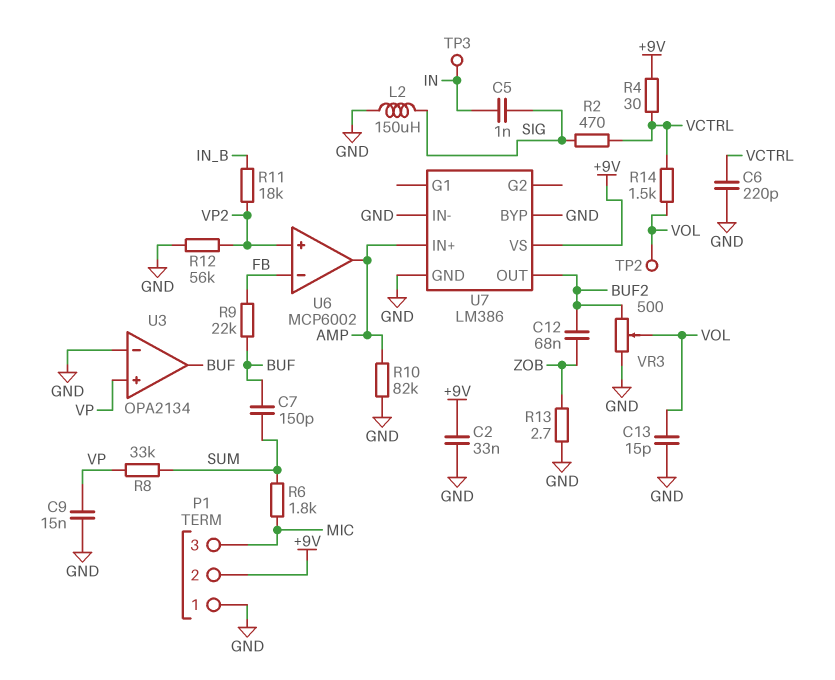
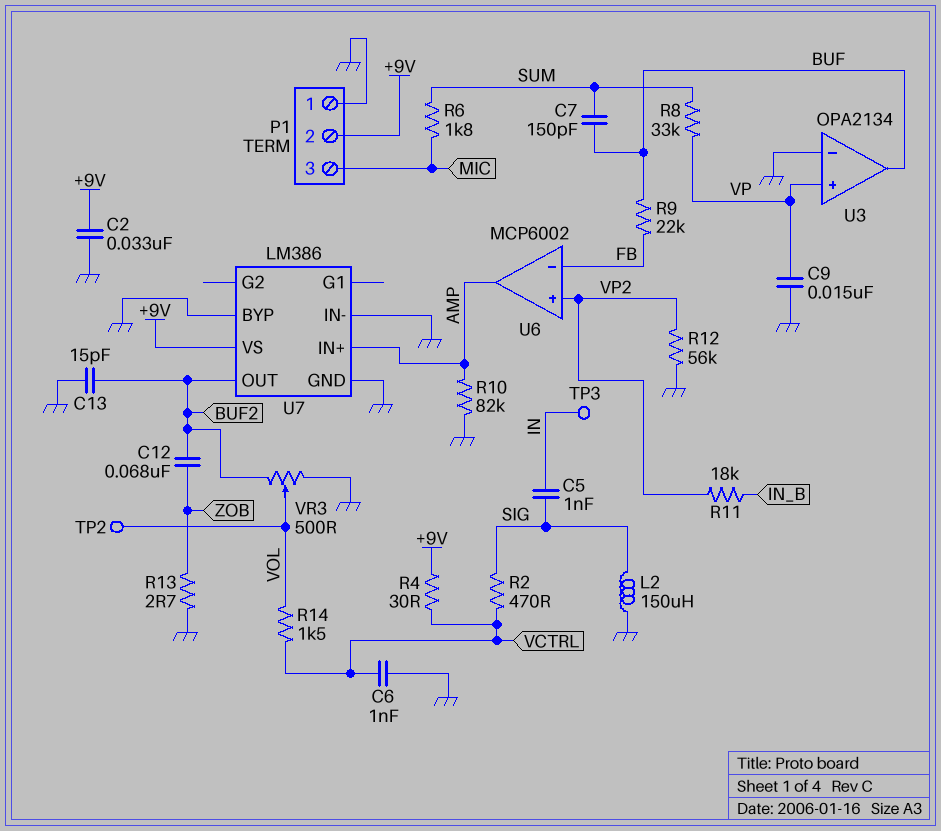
C6: 220pF (GND, VCTRL) -> 1nF (GND, VCTRL)
C13: 15pF (GND, VOL) -> 15pF (BUF2, GND)

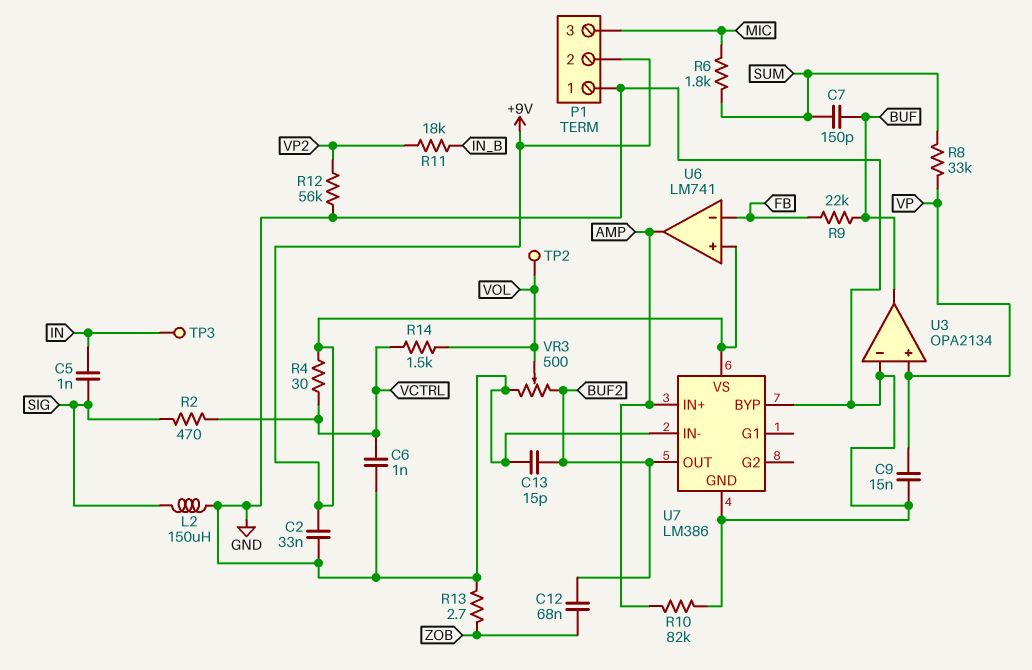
U6: MCP6002 -> LM741
U6 pin in+: VP2 -> +9V

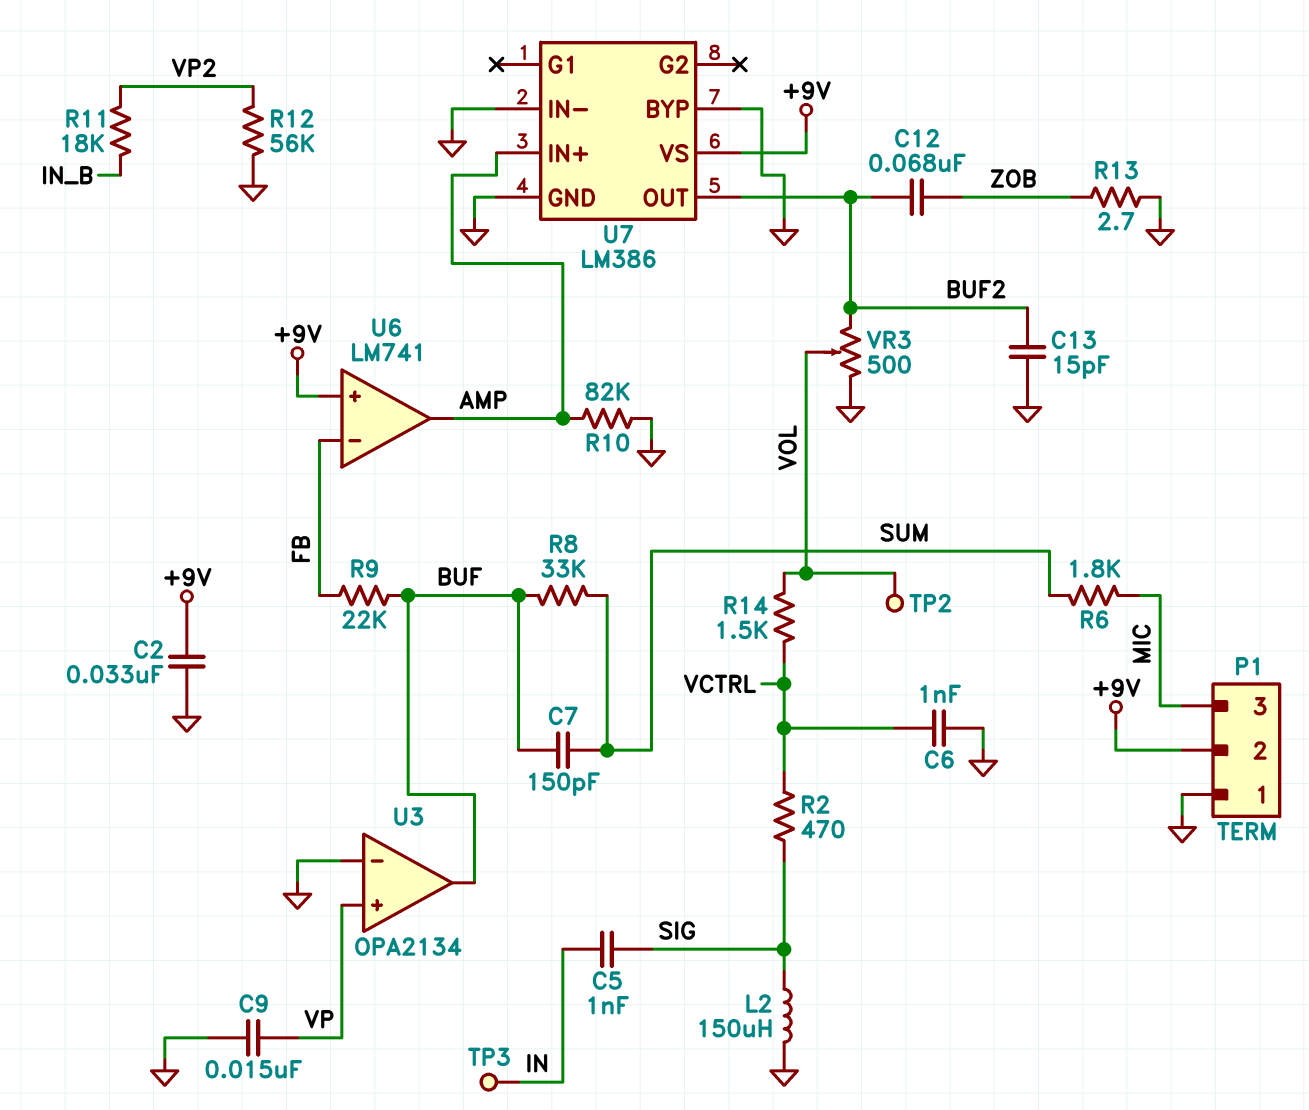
R4: 30 (+9V, VCTRL) -> none
R8: 33k (SUM, VP) -> 33k (BUF, SUM)

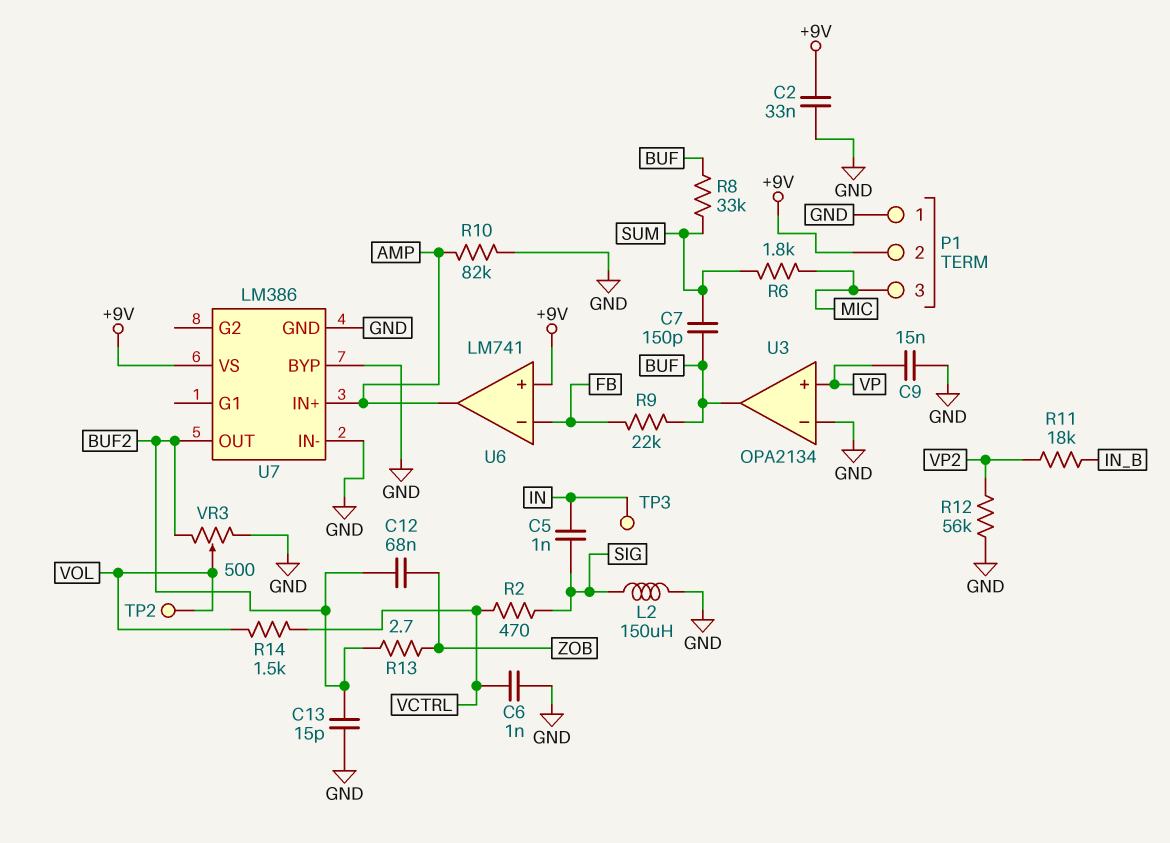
R13: 2.7 (GND, ZOB) -> 2.7 (BUF2, ZOB)

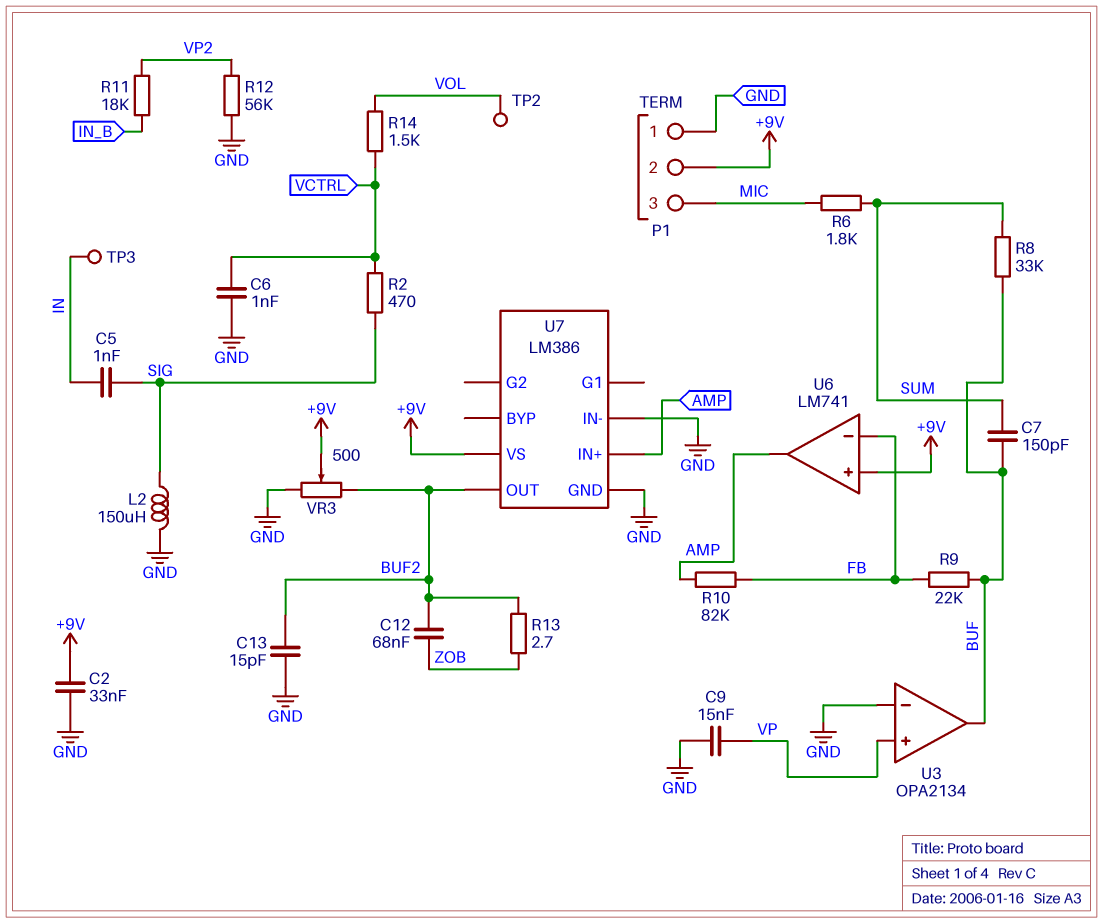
R10: 82k (AMP, GND) -> 82k (AMP, FB)
U7 pin BYP: GND -> none
VR3: 500 (BUF2, GND, wiper VOL) -> 500 (BUF2, GND, wiper +9V)

